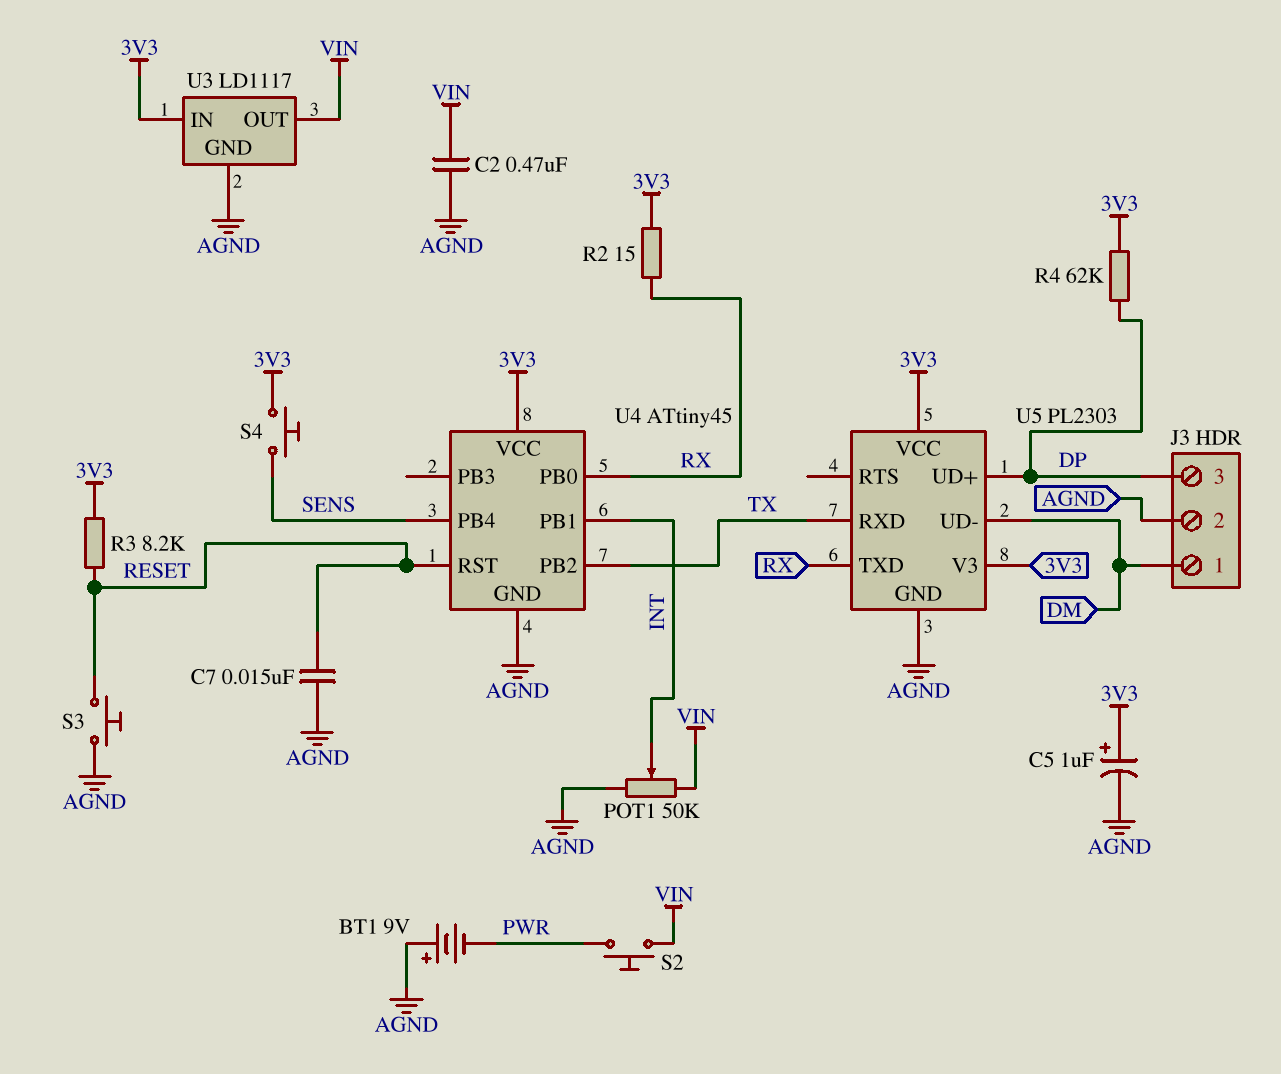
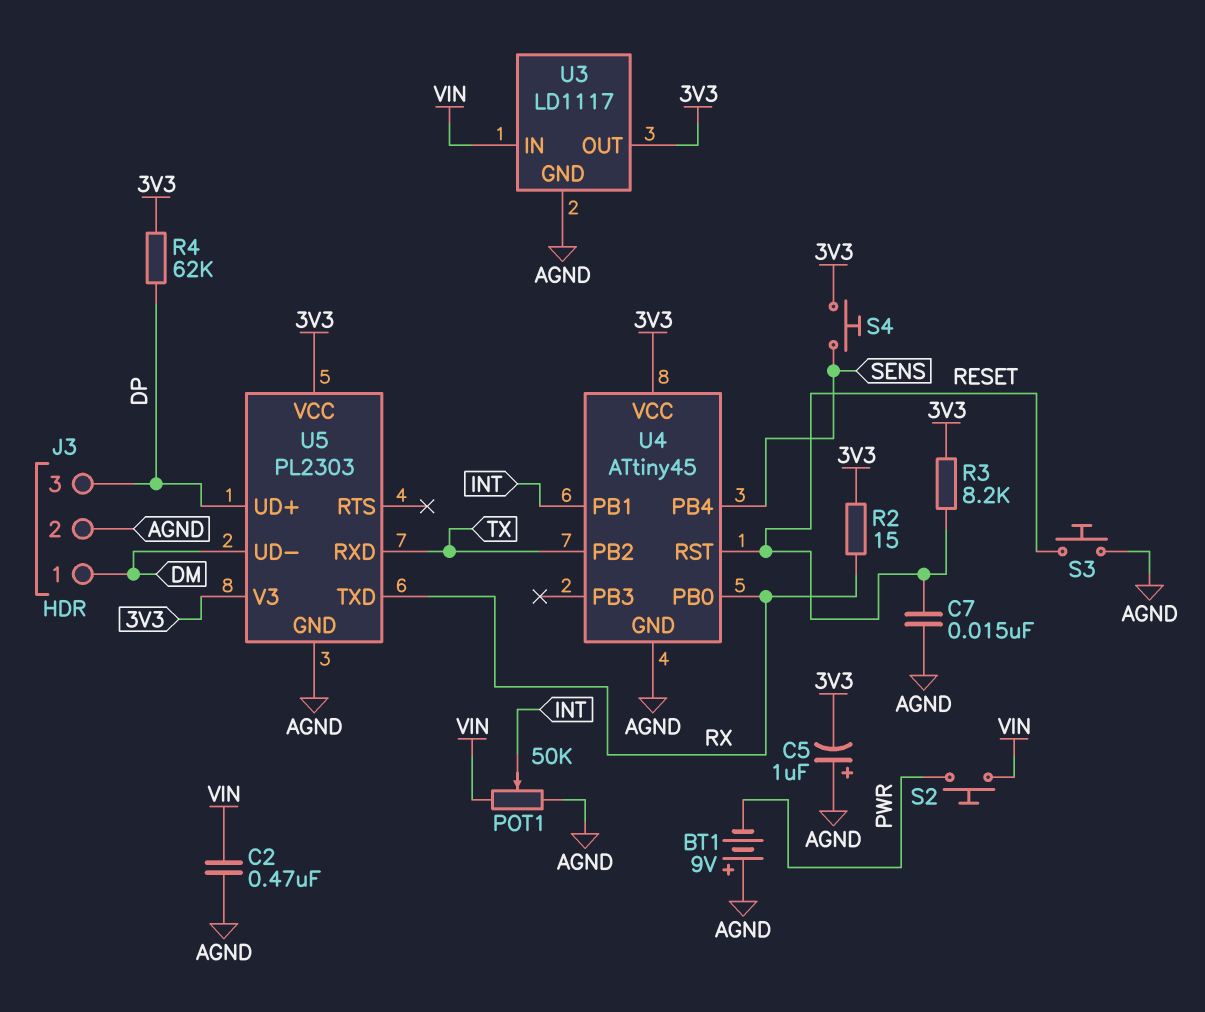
C5: 1uF (plus 3V3, minus AGND) -> 1uF (plus AGND, minus 3V3)
U3 pin IN: 3V3 -> VIN
U3 pin OUT: VIN -> 3V3

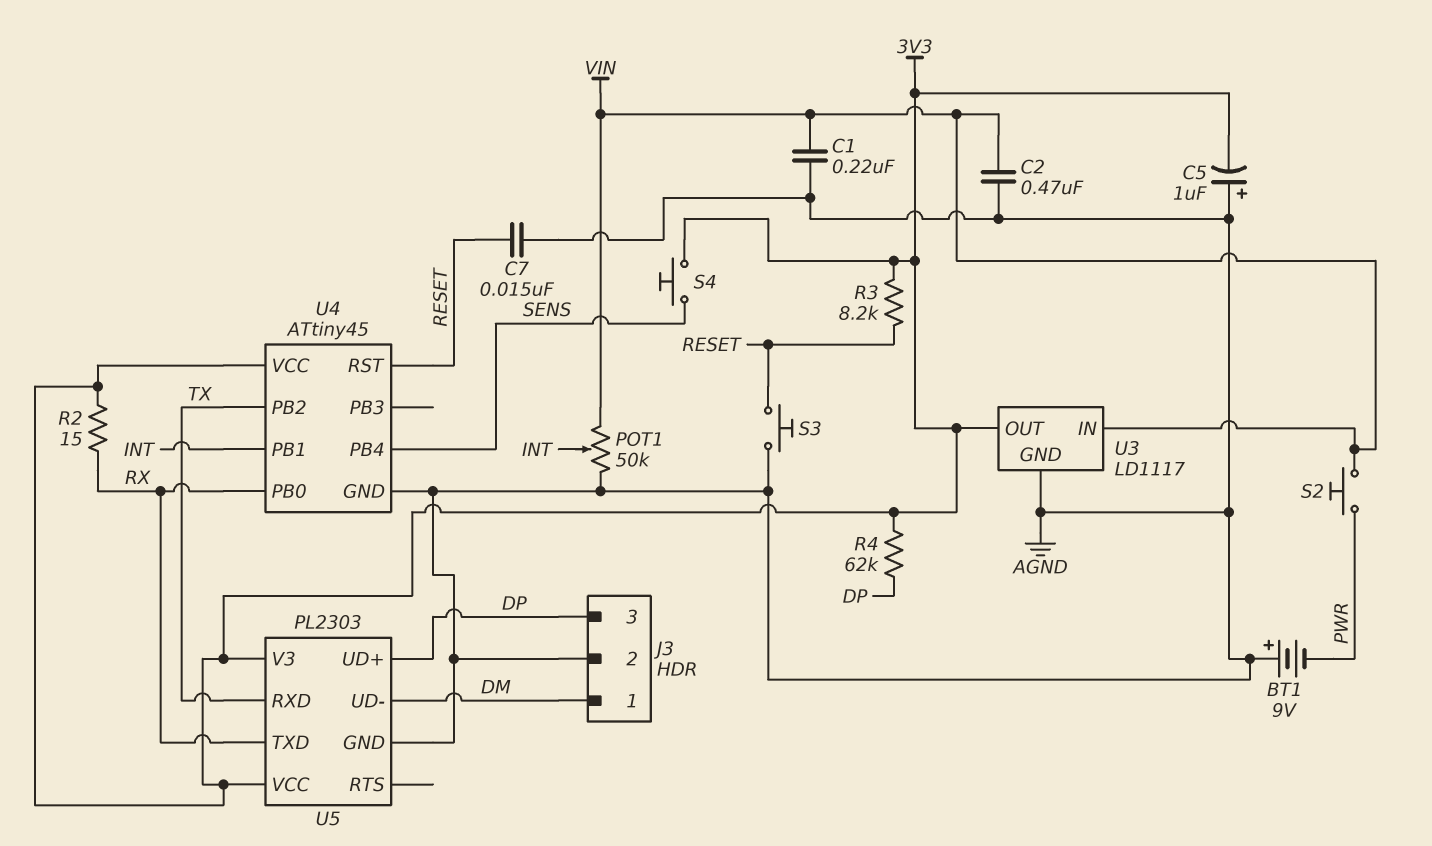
C1: none -> 220nF (AGND, VIN)

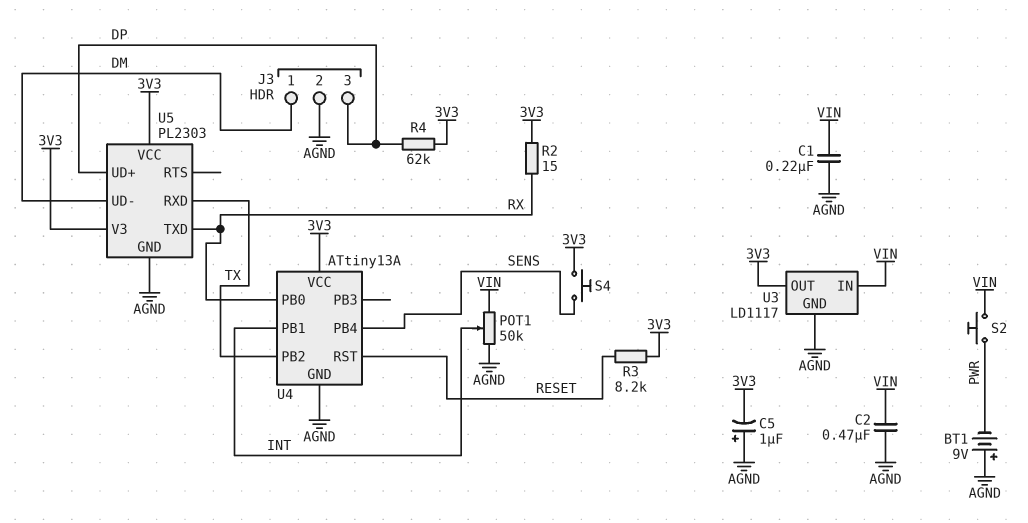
C7: 15nF (AGND, RESET) -> none
S3: button (AGND, RESET) -> none
U4: ATtiny45 -> ATtiny13A

